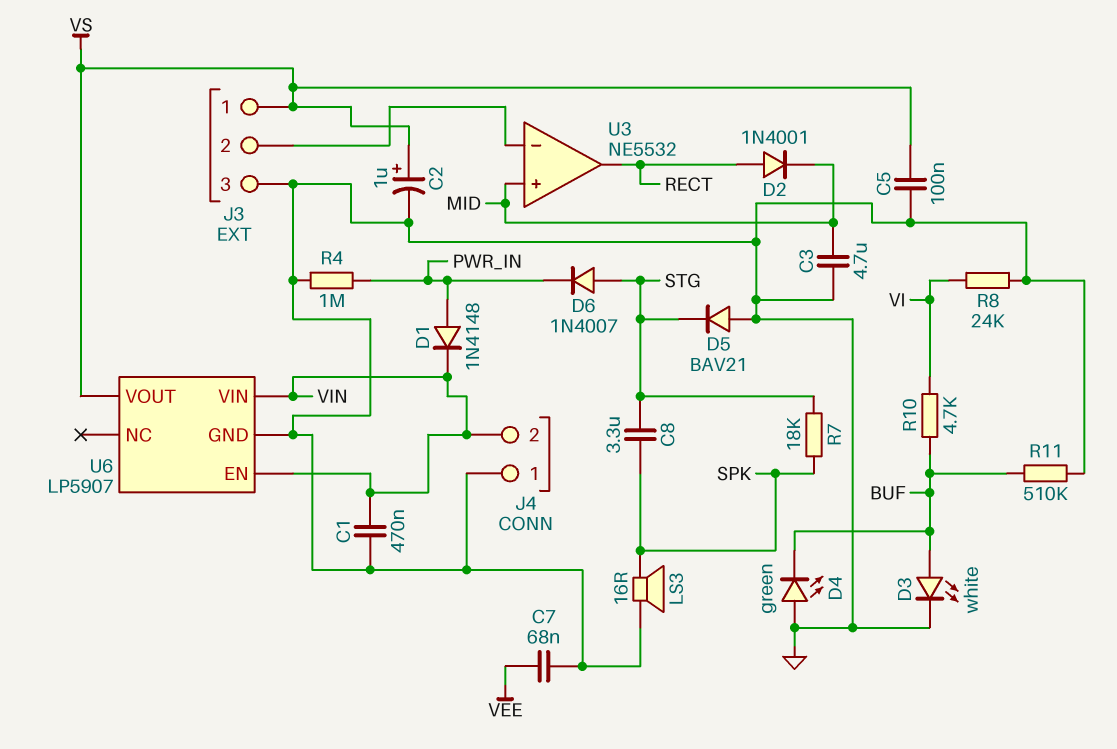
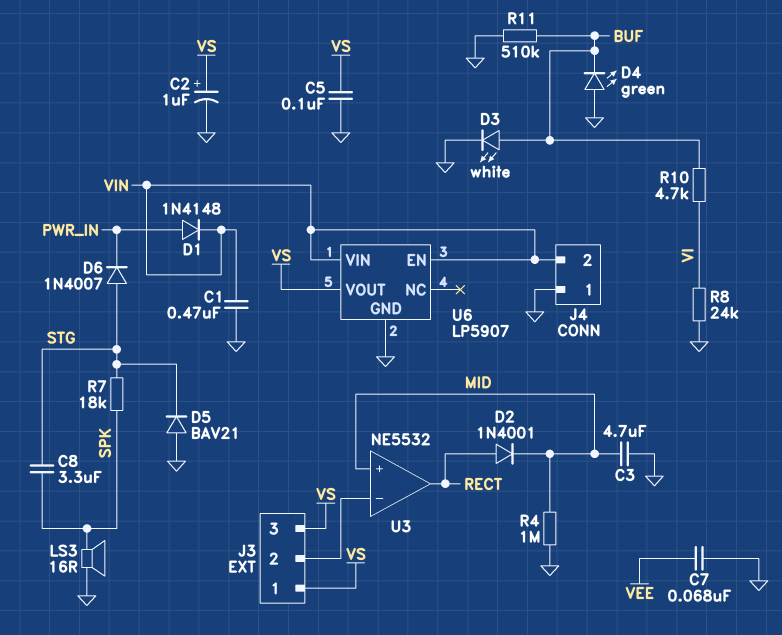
J3 pin 3: GND -> VS
R4: 1M (GND, PWR_IN) -> 1M (GND, MID)

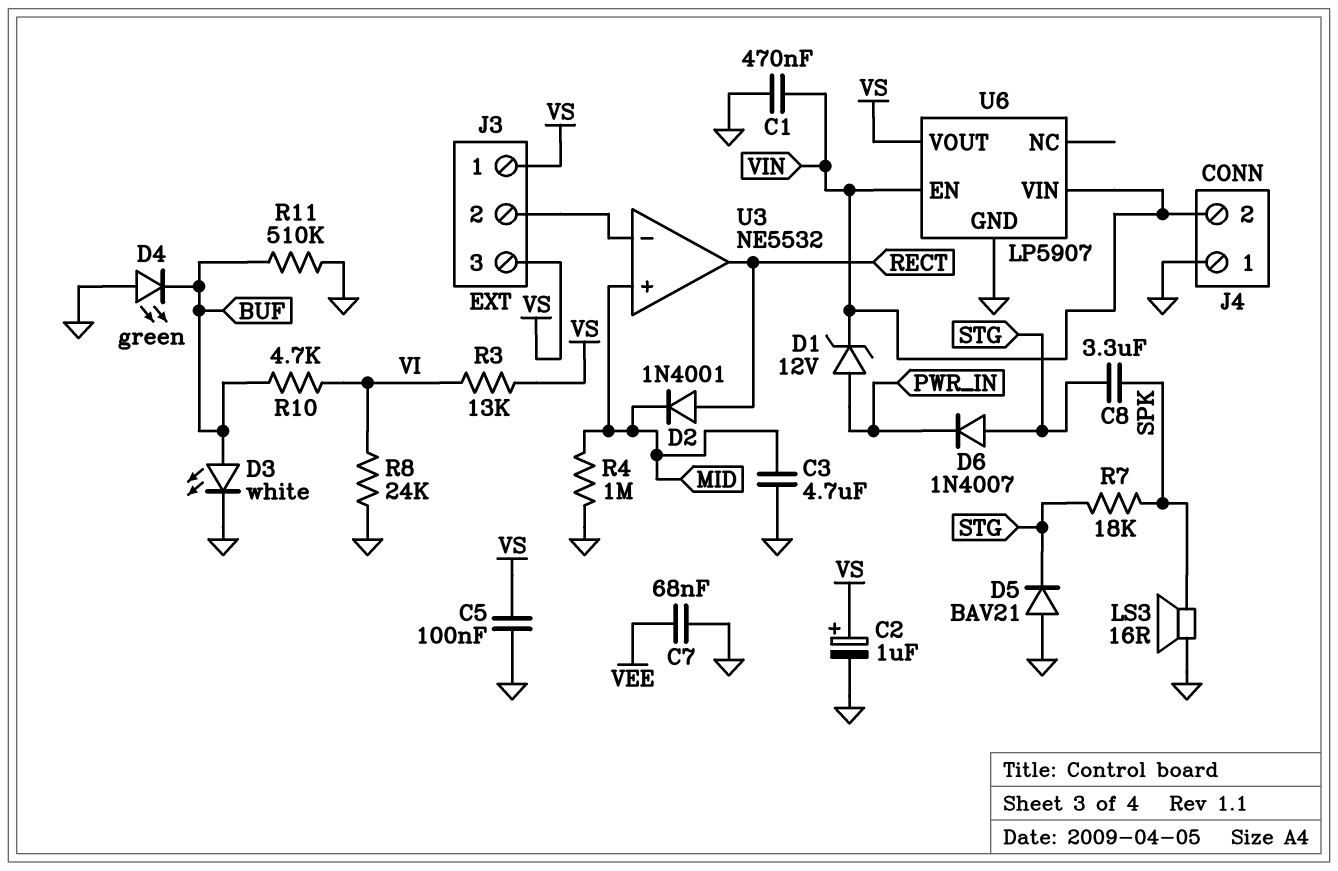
D1: diode 1N4148 (A PWR_IN, K VIN) -> zener 12V (A PWR_IN, K VIN)
R3: none -> 13k (VI, VS)

